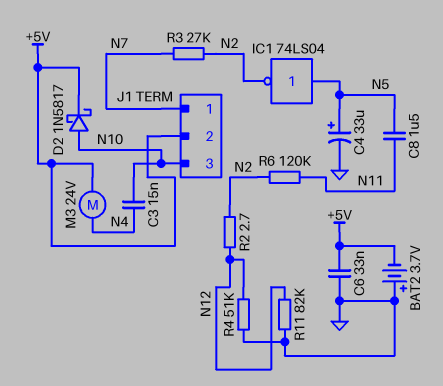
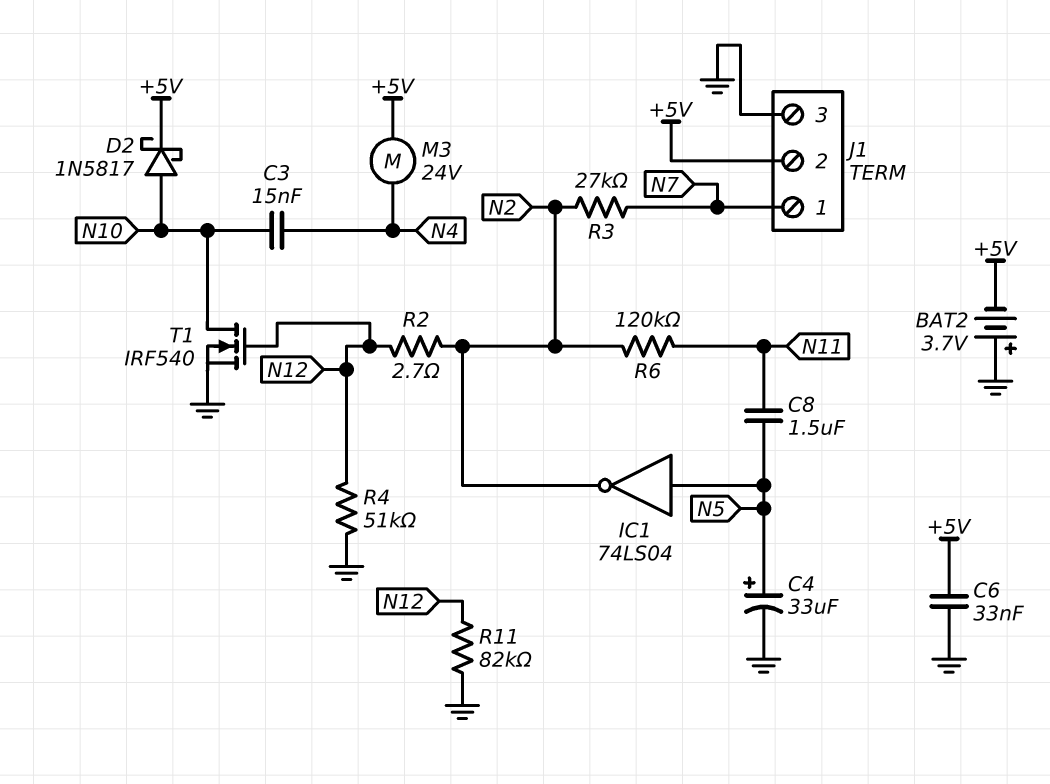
J1 pin 3: N10 -> GND
T1: none -> NMOS IRF540 (G N12, D N10, S GND)

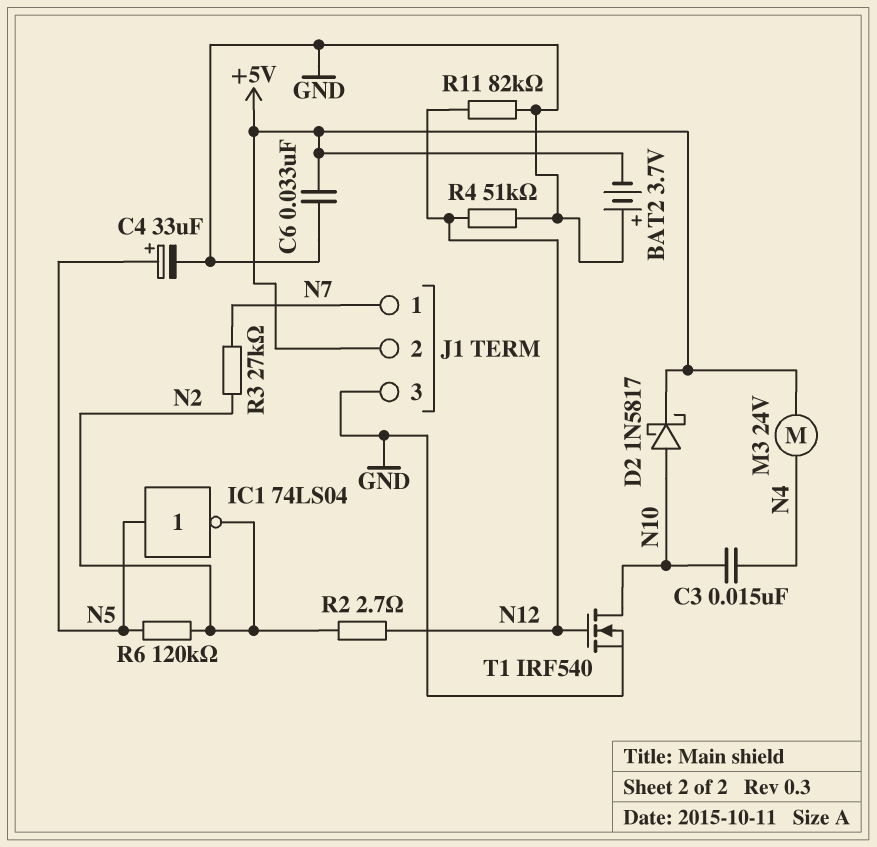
C8: 1.5uF (N5, N11) -> none
R6: 120k (N2, N11) -> 120k (N2, N5)

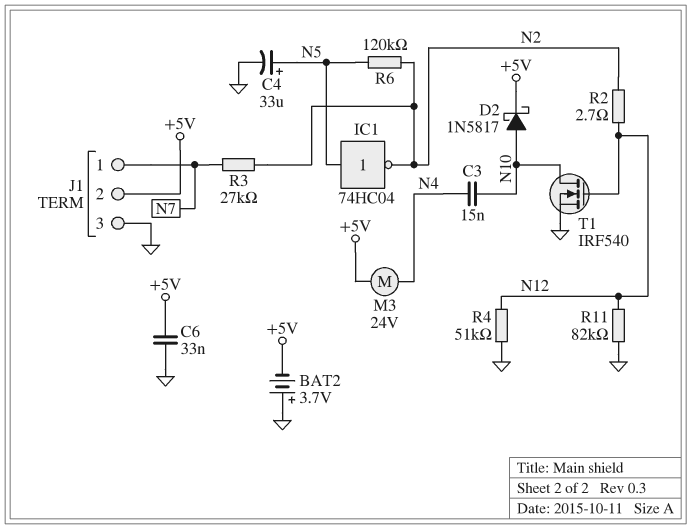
IC1: NOT 74LS04 (in N5, out N2) -> NOT 74HC04 (in N5, out N2)

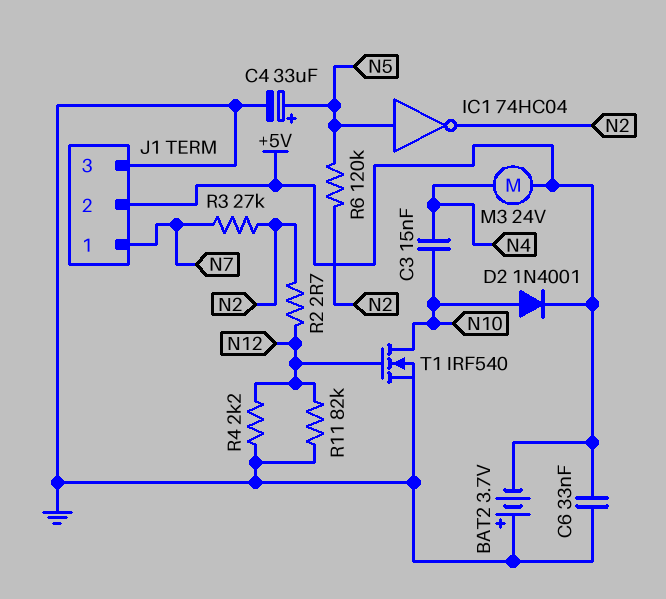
D2: schottky 1N5817 (A N10, K +5V) -> diode 1N4001 (A N10, K +5V)
R4: 51k (GND, N12) -> 2.2k (GND, N12)

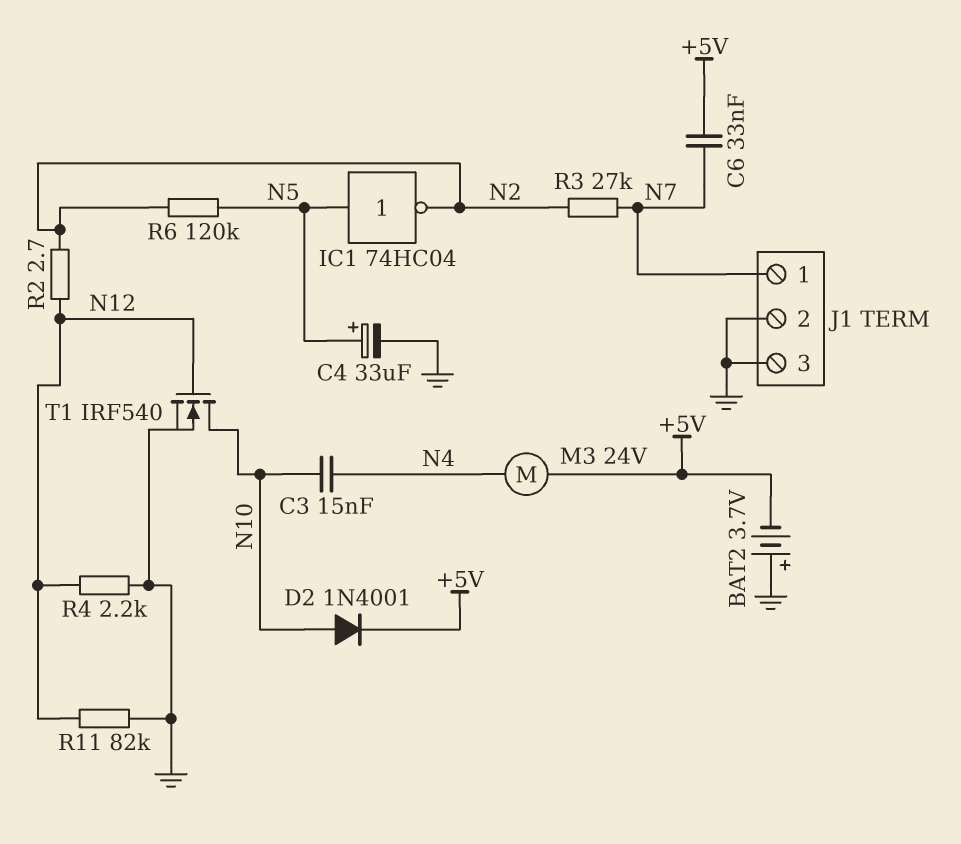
C6: 33nF (+5V, GND) -> 33nF (+5V, N7)
J1 pin 2: +5V -> GND

